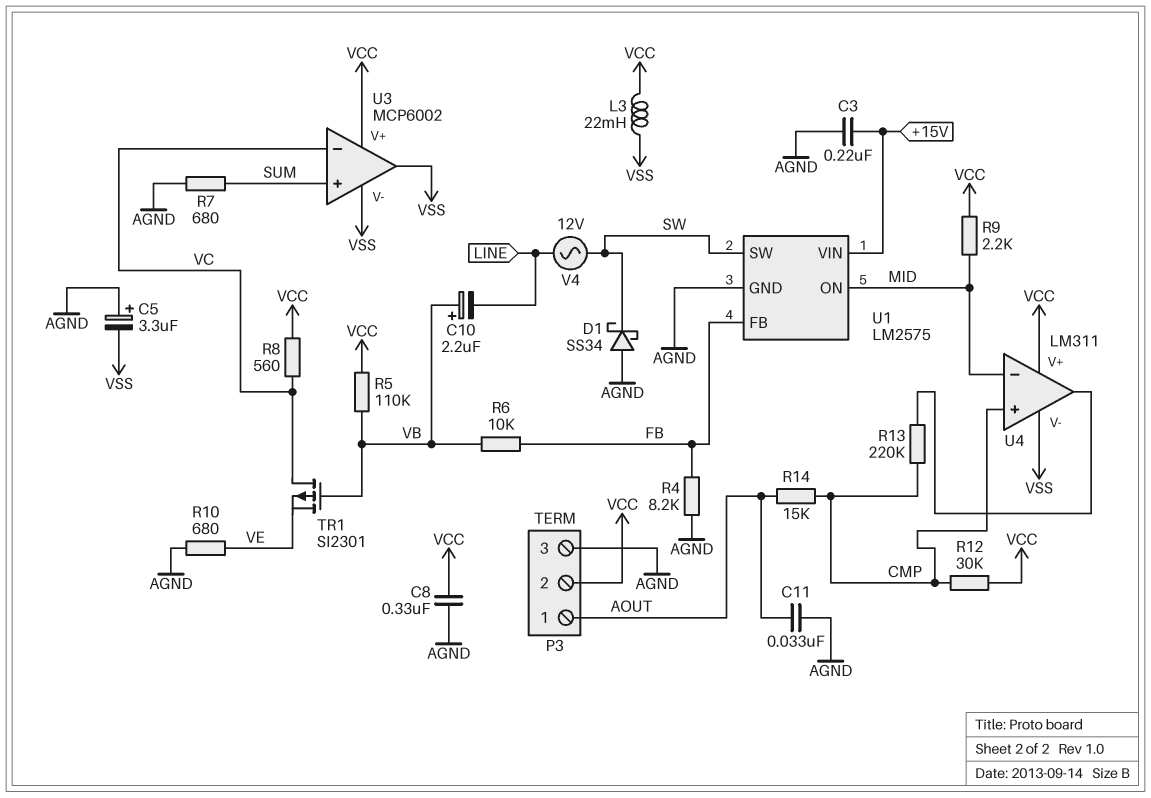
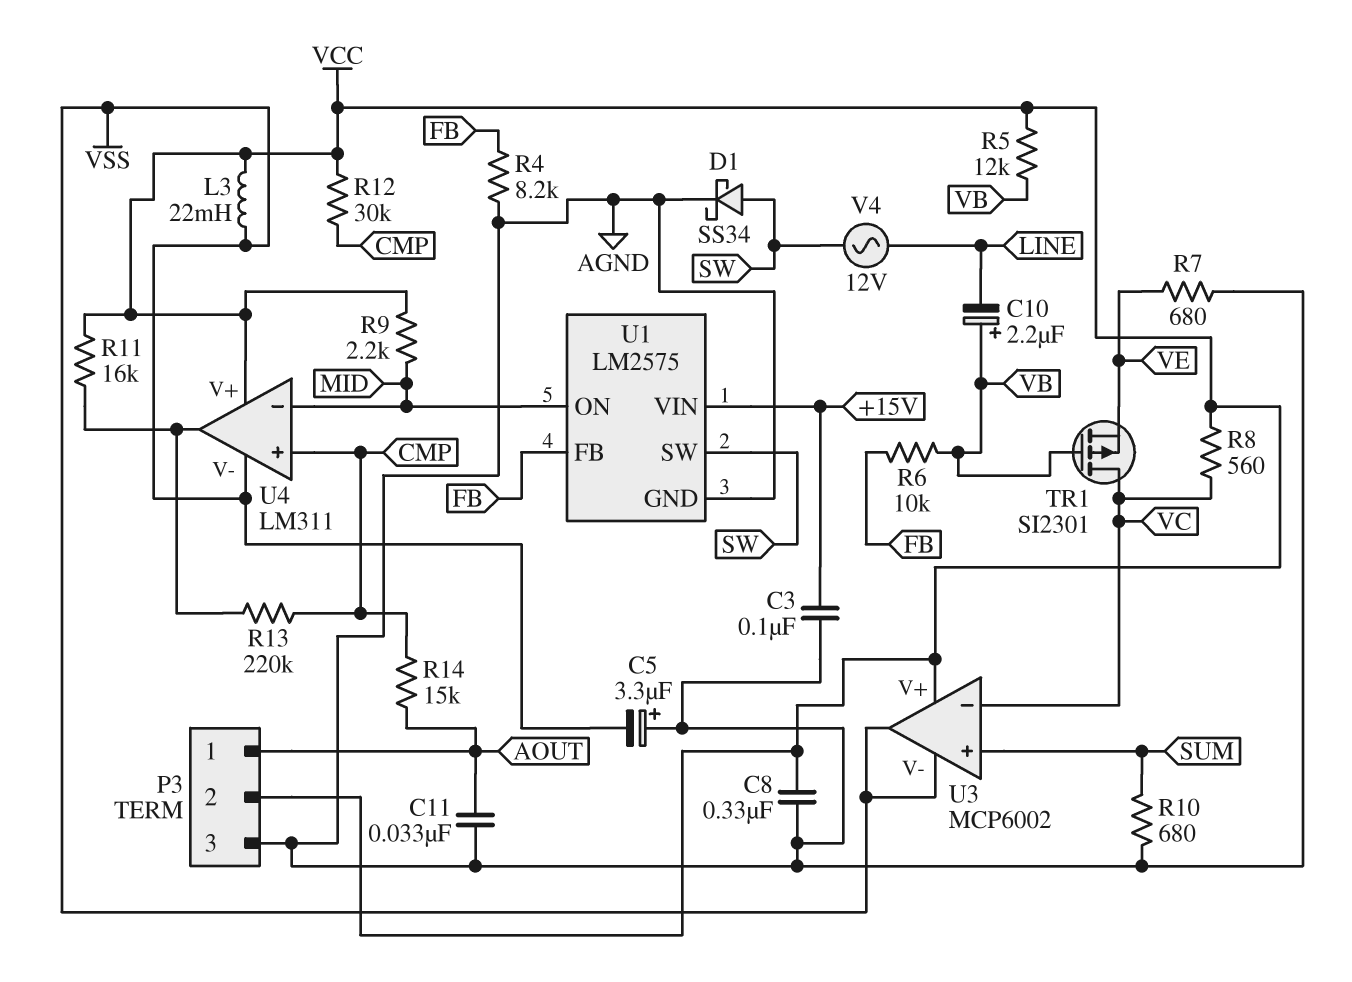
C3: 220nF (+15V, AGND) -> 100nF (+15V, AGND)
D1: schottky SS34 (A AGND, K SW) -> schottky SS34 (A SW, K AGND)
R5: 110k (VB, VCC) -> 12k (VB, VCC)
R7: 680 (AGND, SUM) -> 680 (AGND, VE)
R10: 680 (AGND, VE) -> 680 (AGND, SUM)
R11: none -> 16k (U4/out, VCC)

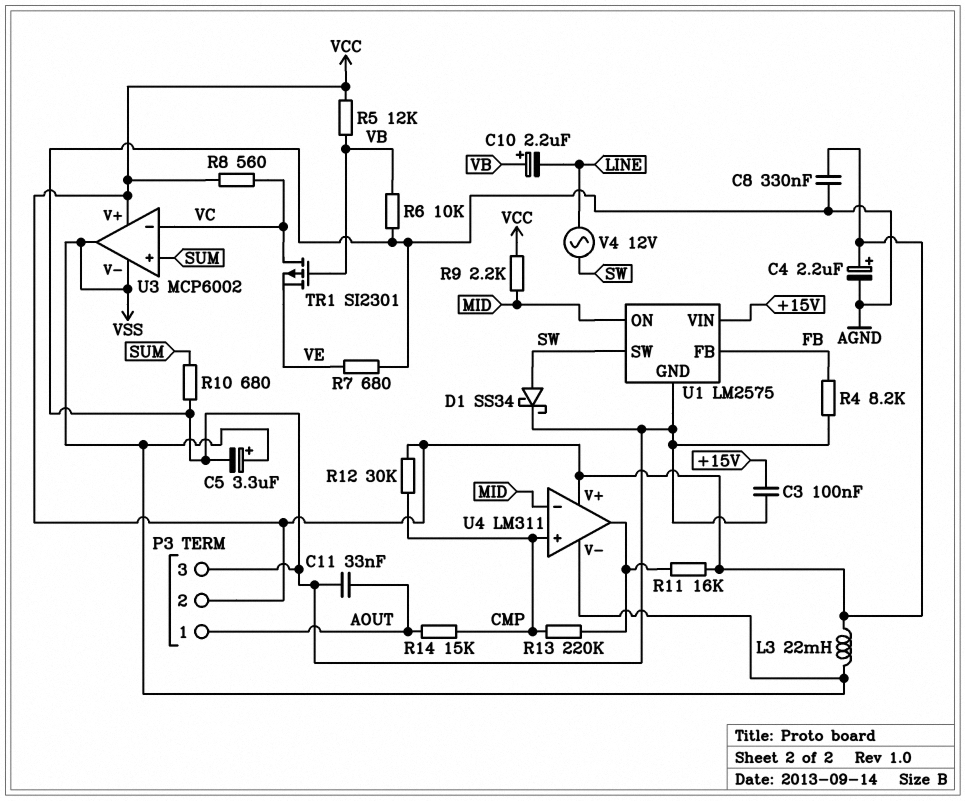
C4: none -> 2.2uF (plus VCC, minus AGND)
C5: 3.3uF (plus AGND, minus VSS) -> 3.3uF (plus VSS, minus AGND)
R6: 10k (FB, VB) -> 10k (AGND, VB)

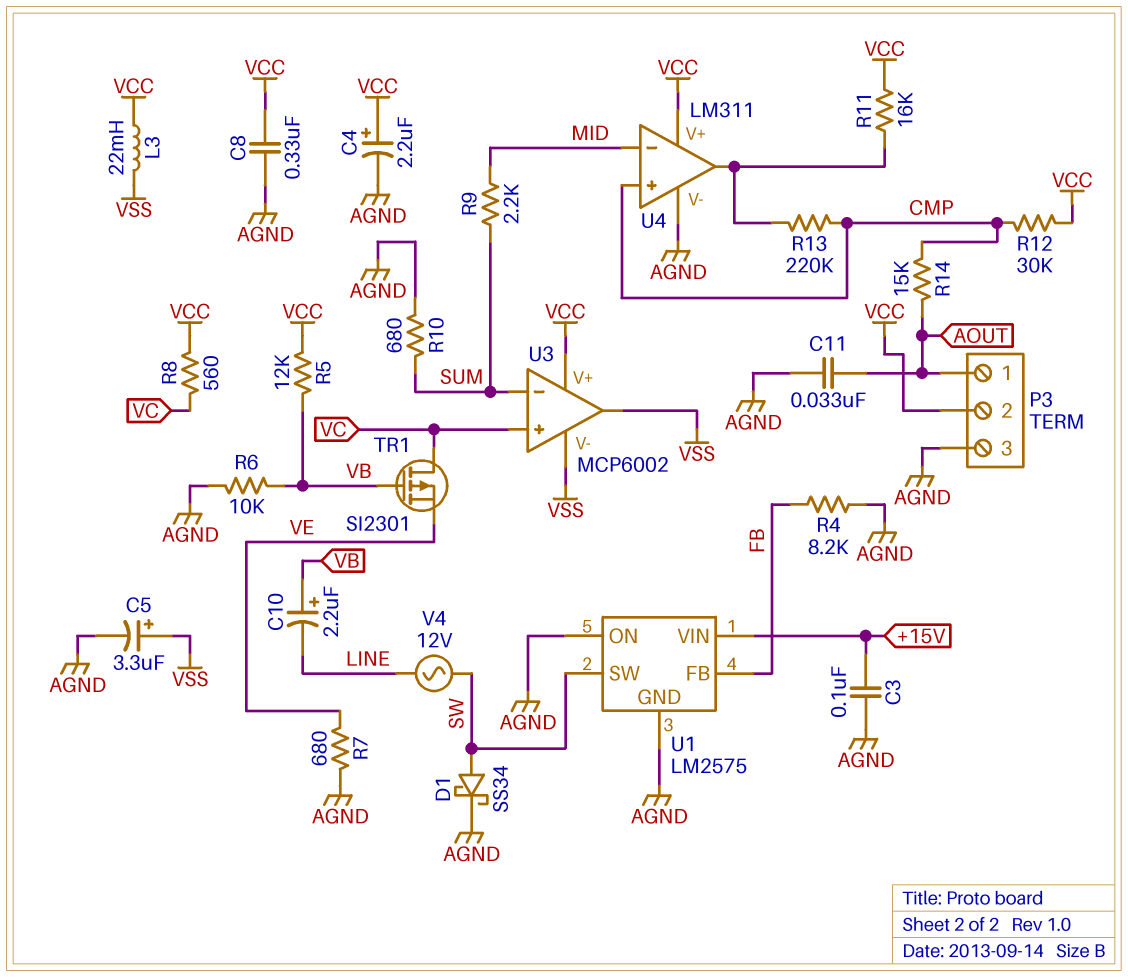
R9: 2.2k (MID, VCC) -> 2.2k (MID, SUM)
U1 pin ON: MID -> AGND
U3 pin in+: SUM -> VC
U3 pin in-: VC -> SUM
U4 pin V-: VSS -> AGND

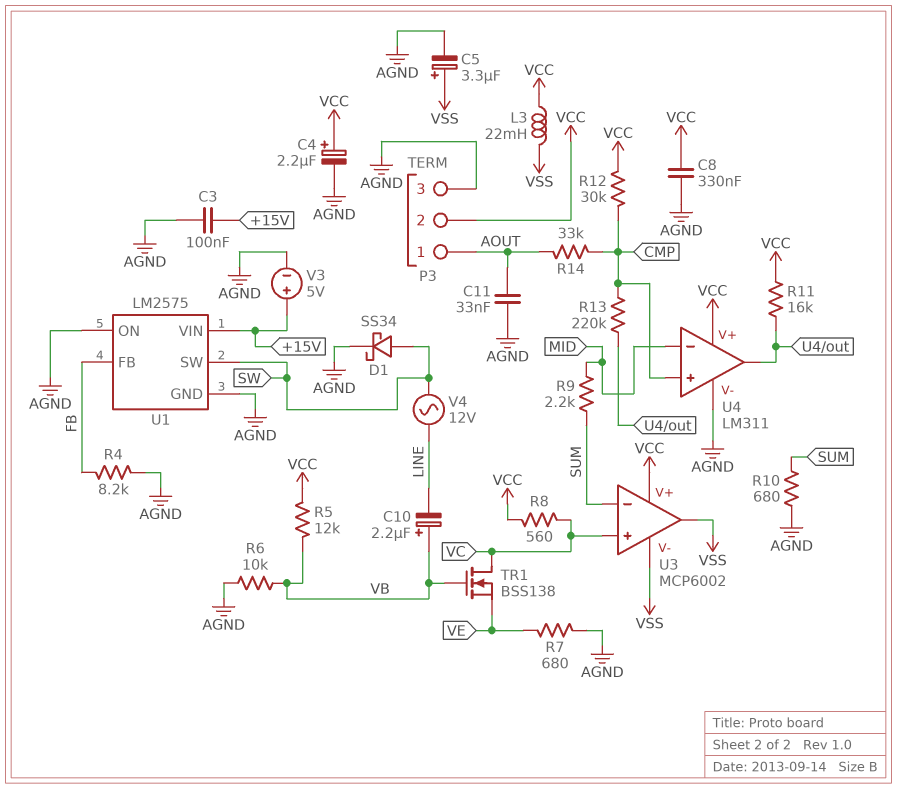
R14: 15k (AOUT, CMP) -> 33k (AOUT, CMP)
TR1: PMOS SI2301 (G VB, D VC, S VE) -> NMOS BSS138 (G VB, D VC, S VE)
V3: none -> 5V (plus +15V, minus AGND)

